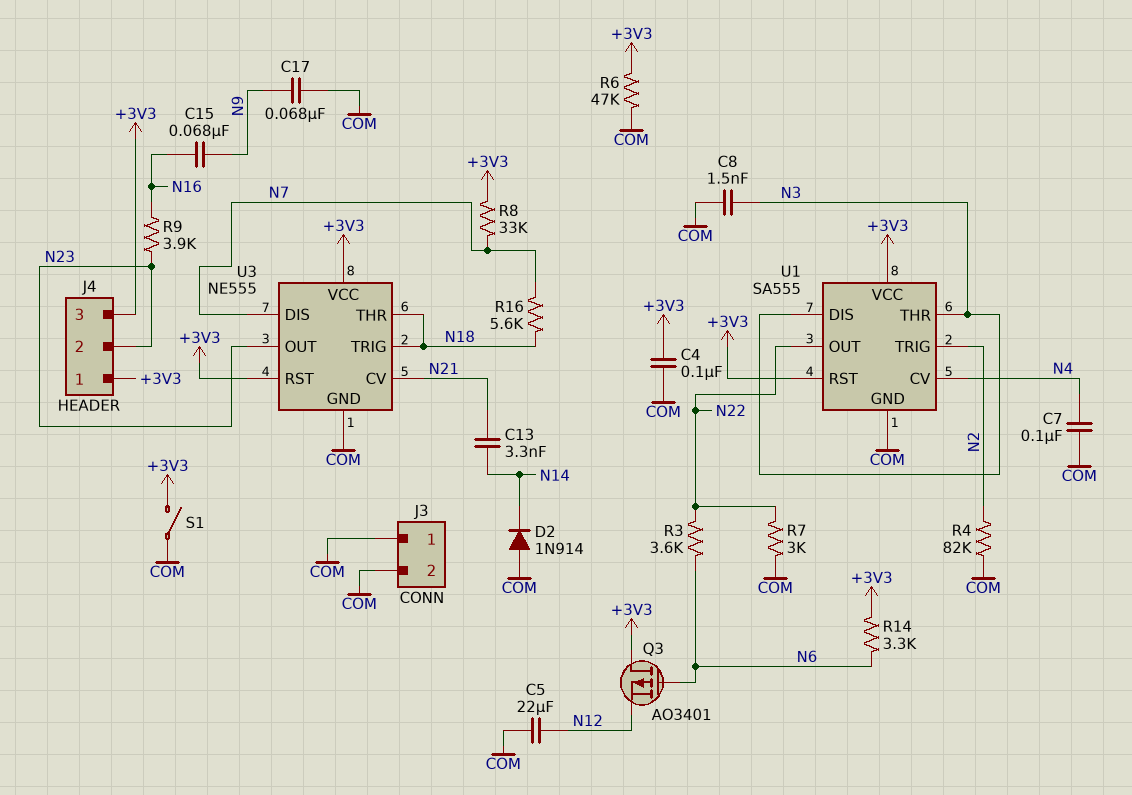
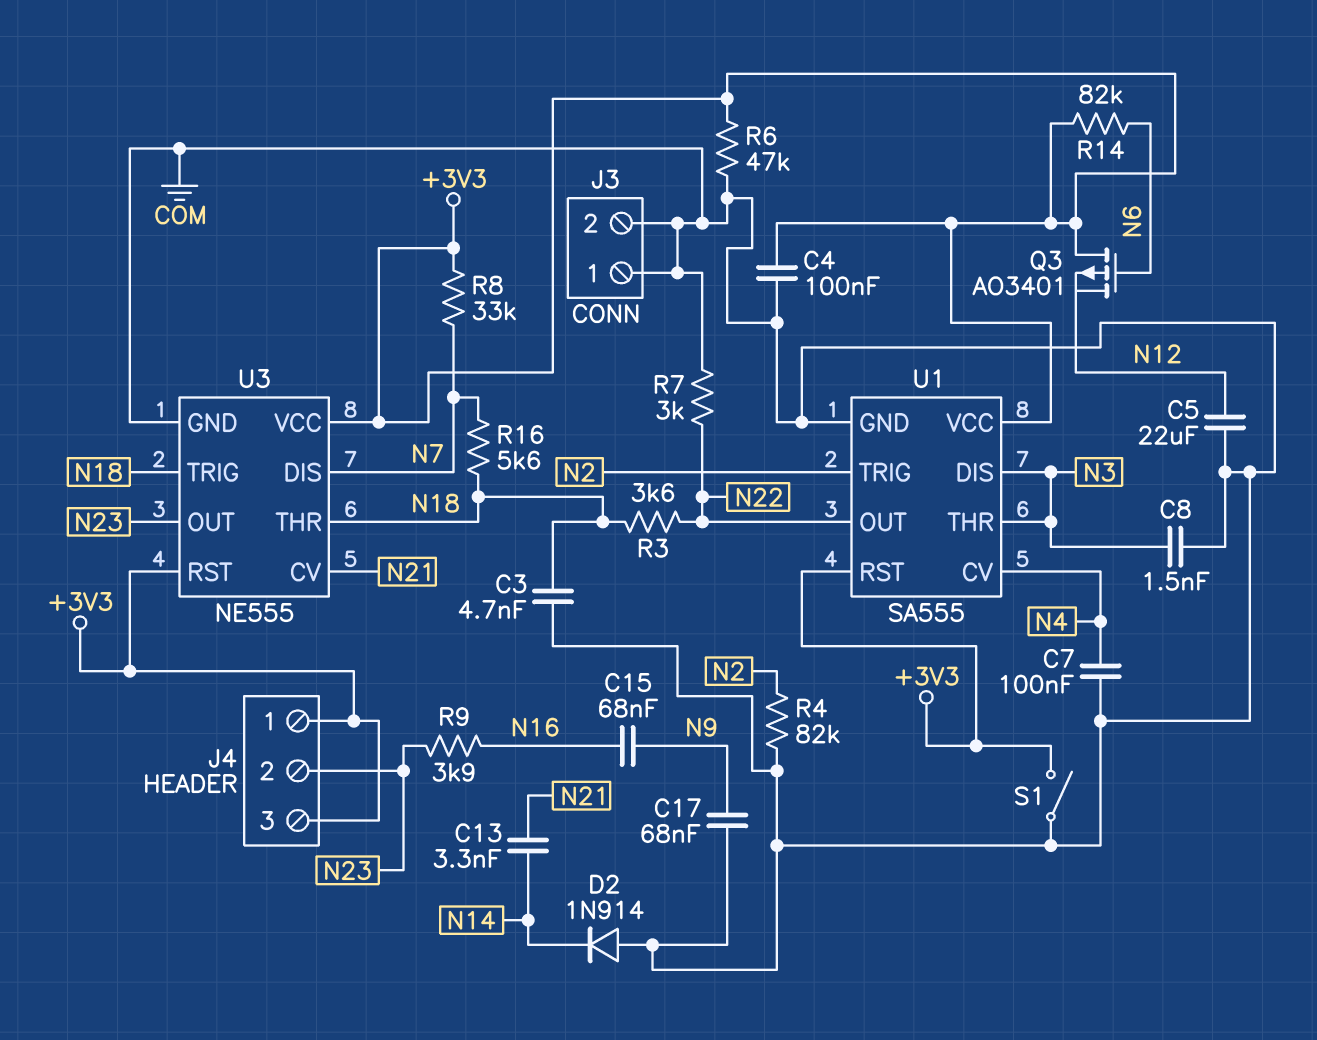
C3: none -> 4.7nF (COM, N18)
R3: 3.6k (N6, N22) -> 3.6k (N18, N22)
R14: 3.3k (+3V3, N6) -> 82k (+3V3, N6)

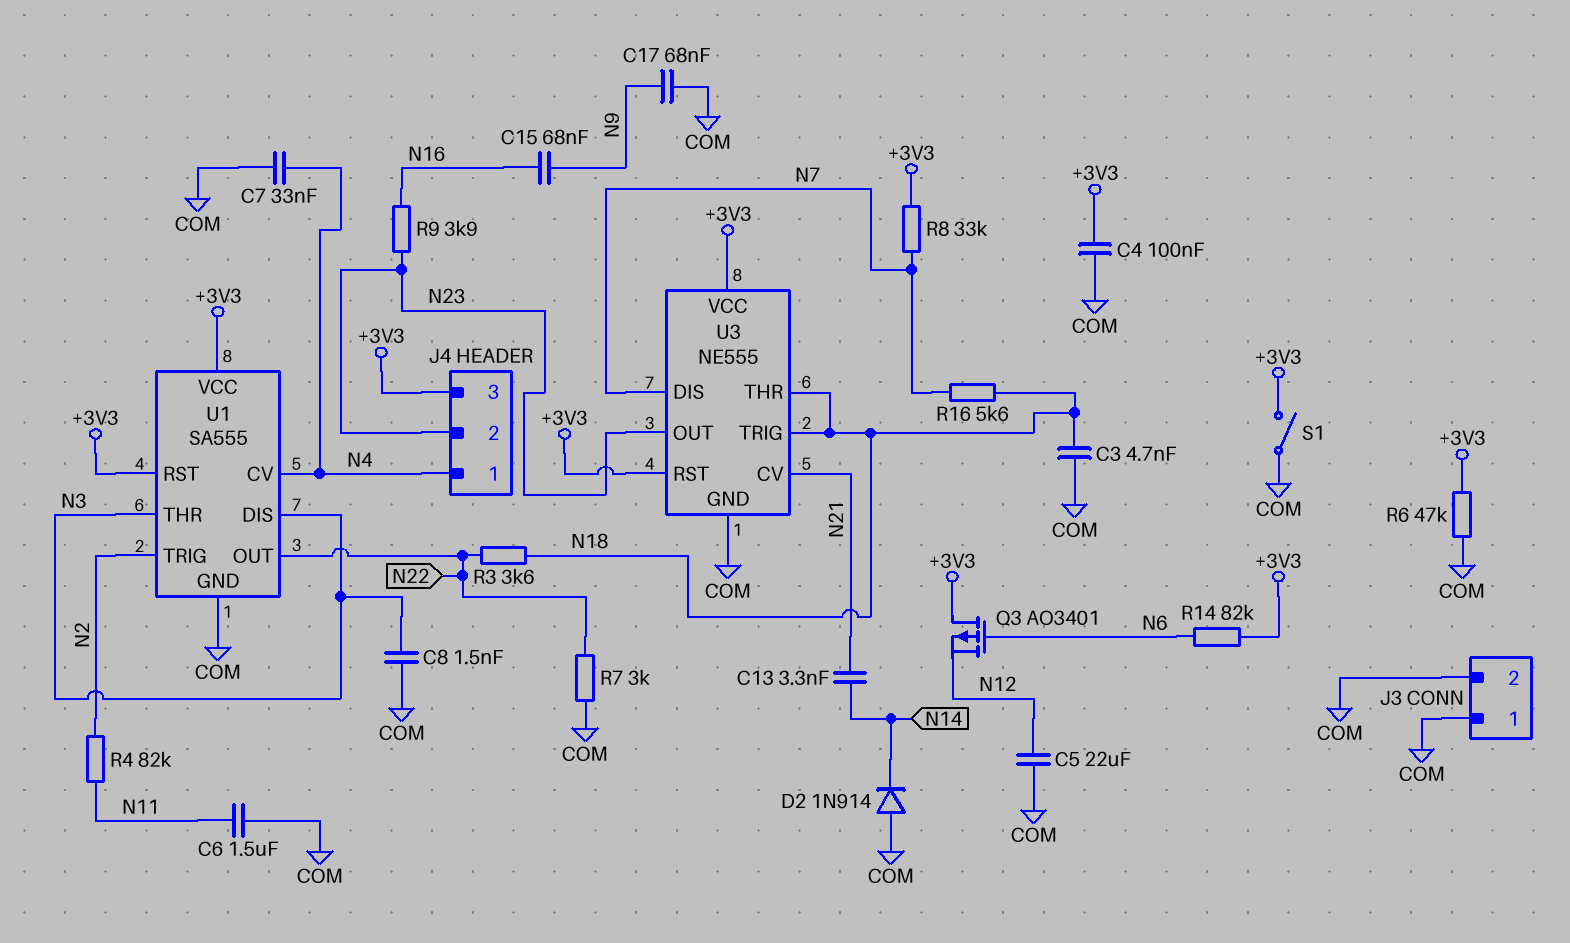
C6: none -> 1.5uF (COM, N11)
C7: 100nF (COM, N4) -> 33nF (COM, N4)
J4 pin 1: +3V3 -> N4
R4: 82k (COM, N2) -> 82k (N2, N11)

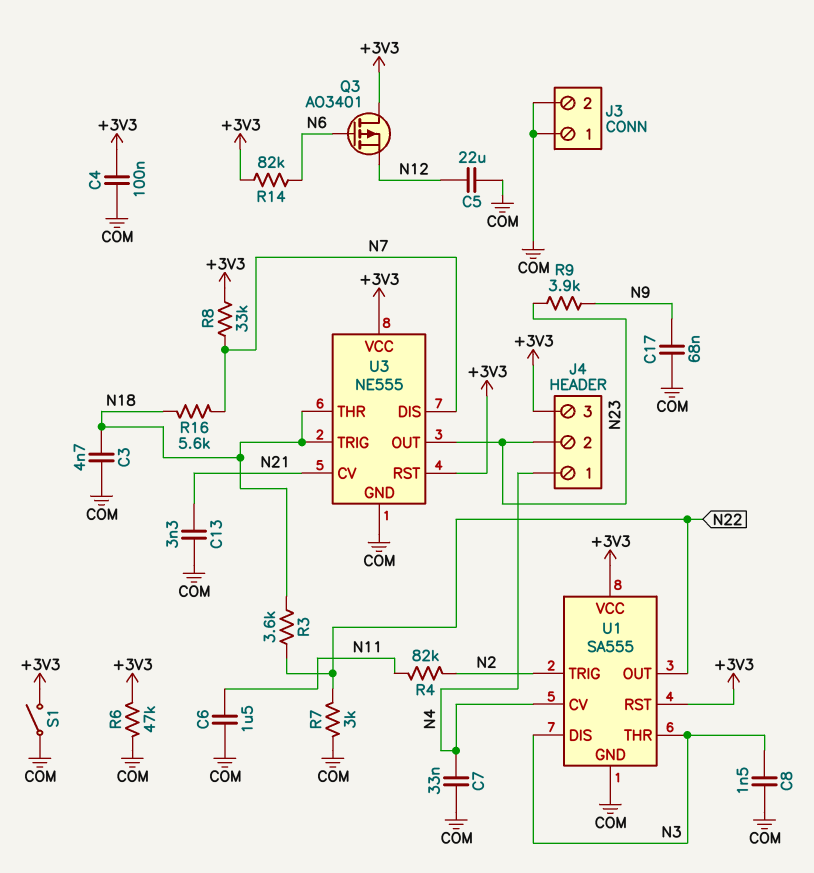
C13: 3.3nF (N14, N21) -> 3.3nF (COM, N21)
C15: 68nF (N9, N16) -> none
D2: diode 1N914 (A COM, K N14) -> none
R9: 3.9k (N16, N23) -> 3.9k (N9, N23)

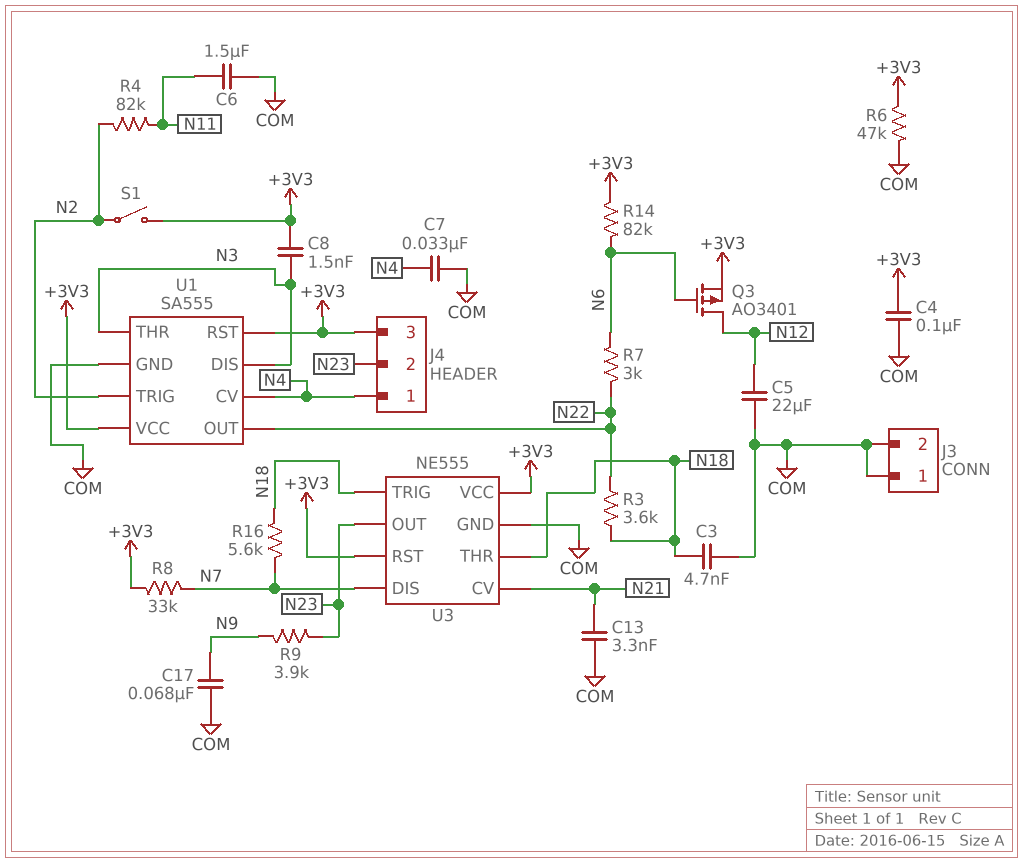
C8: 1.5nF (COM, N3) -> 1.5nF (+3V3, N3)
Q3: PMOS AO3401 (G N6, D +3V3, S N12) -> PMOS AO3401 (G N6, D N12, S +3V3)
R7: 3k (COM, N22) -> 3k (N6, N22)
S1: switch (+3V3, COM) -> switch (+3V3, N2)

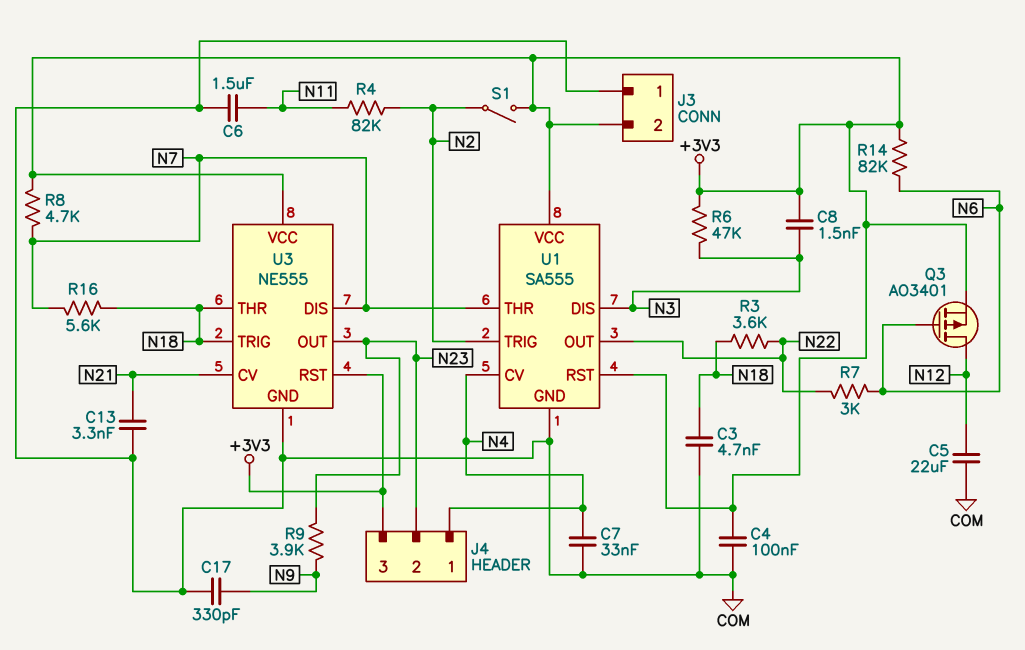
C17: 68nF (COM, N9) -> 330pF (COM, N9)
J3 pin 2: COM -> +3V3
R6: 47k (+3V3, COM) -> 47k (+3V3, N3)
R8: 33k (+3V3, N7) -> 4.7k (+3V3, N7)
U1 pin THR: N3 -> N7

